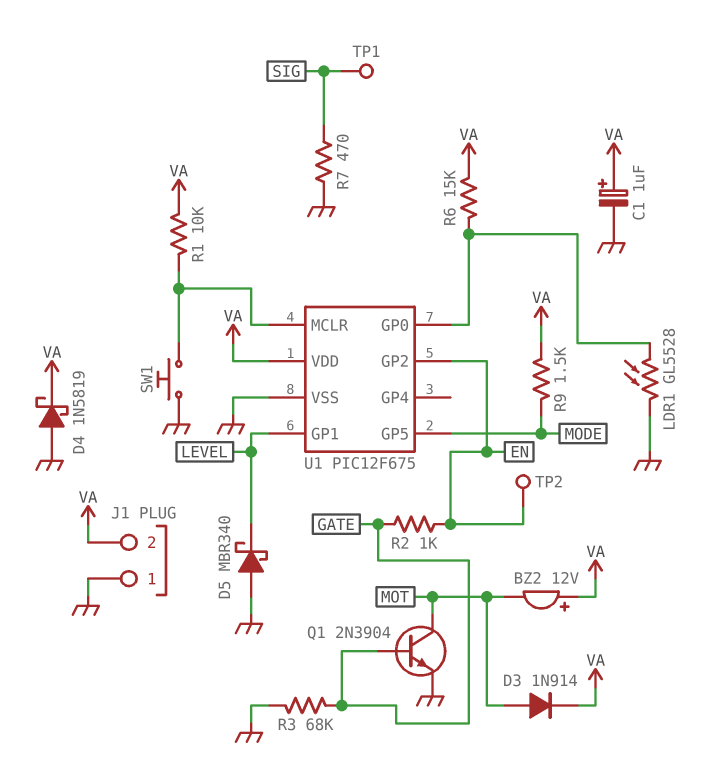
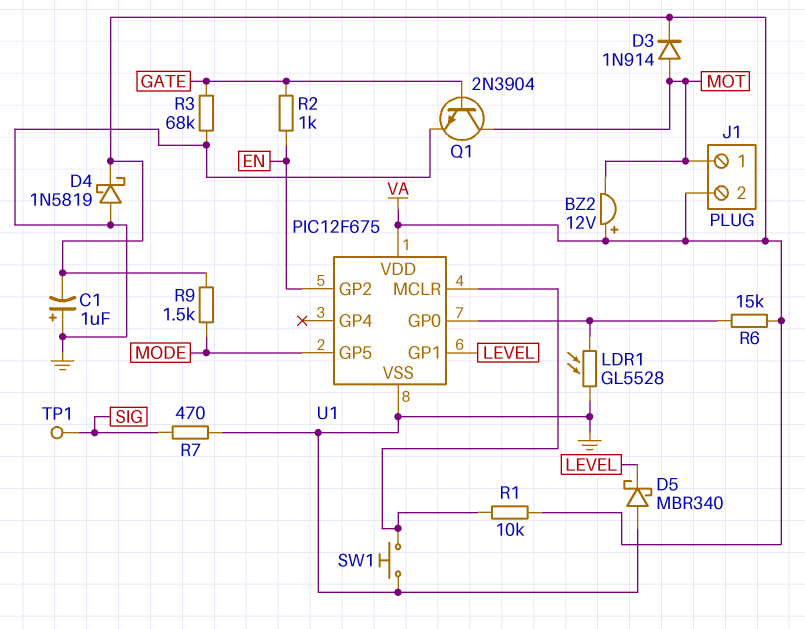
C1: 1uF (plus VA, minus GND) -> 1uF (plus GND, minus VA)
J1 pin 1: GND -> MOT
TP2: test point (EN) -> none

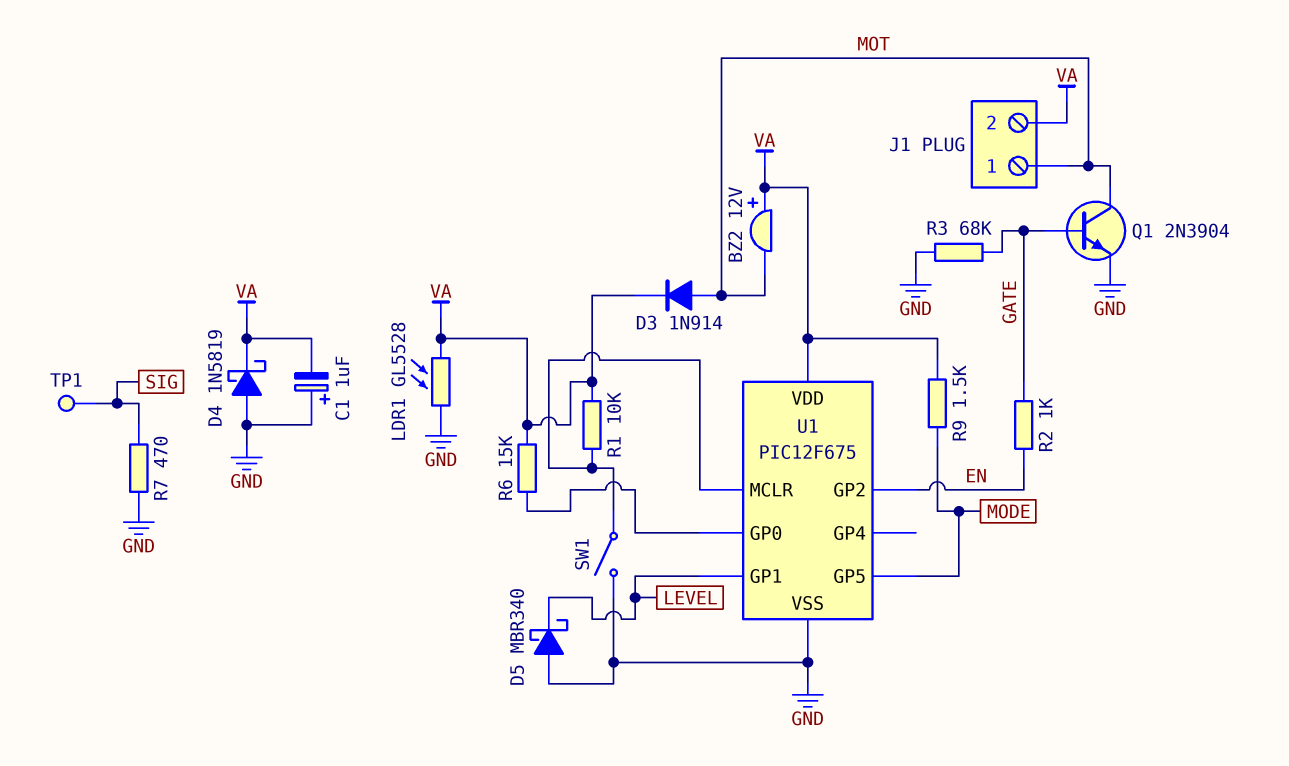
LDR1: GL5528 (GND, U1/GP0) -> GL5528 (GND, VA)
SW1: button (GND, U1/MCLR) -> switch (GND, U1/MCLR)

